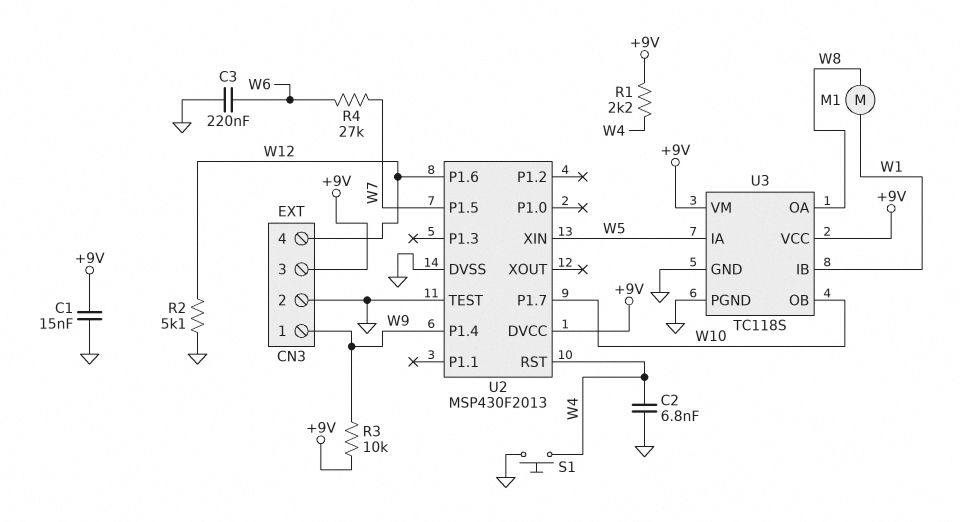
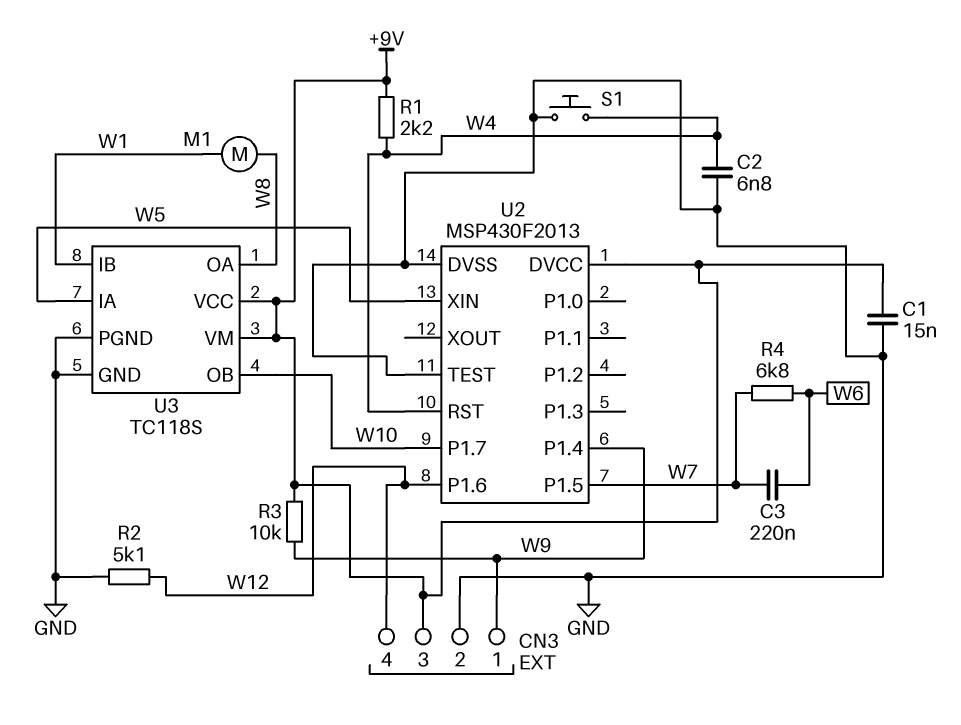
C3: 220nF (GND, W6) -> 220nF (W6, W7)
R4: 27k (W6, W7) -> 6.8k (W6, W7)

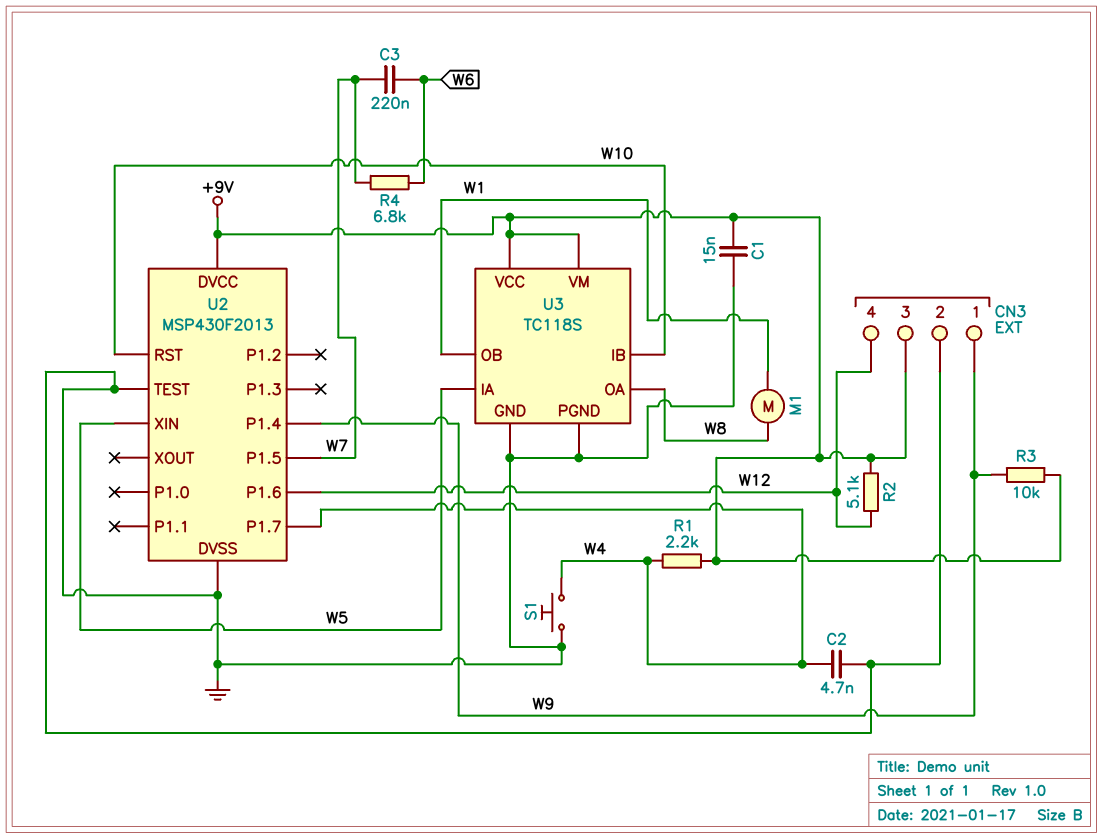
C2: 6.8nF (GND, W4) -> 4.7nF (GND, W4)
R2: 5.1k (GND, W12) -> 5.1k (+9V, W12)
U2 pin P1.7: W10 -> W4
U2 pin RST: W4 -> W10
U3 pin IB: W1 -> W10
U3 pin OB: W10 -> W1

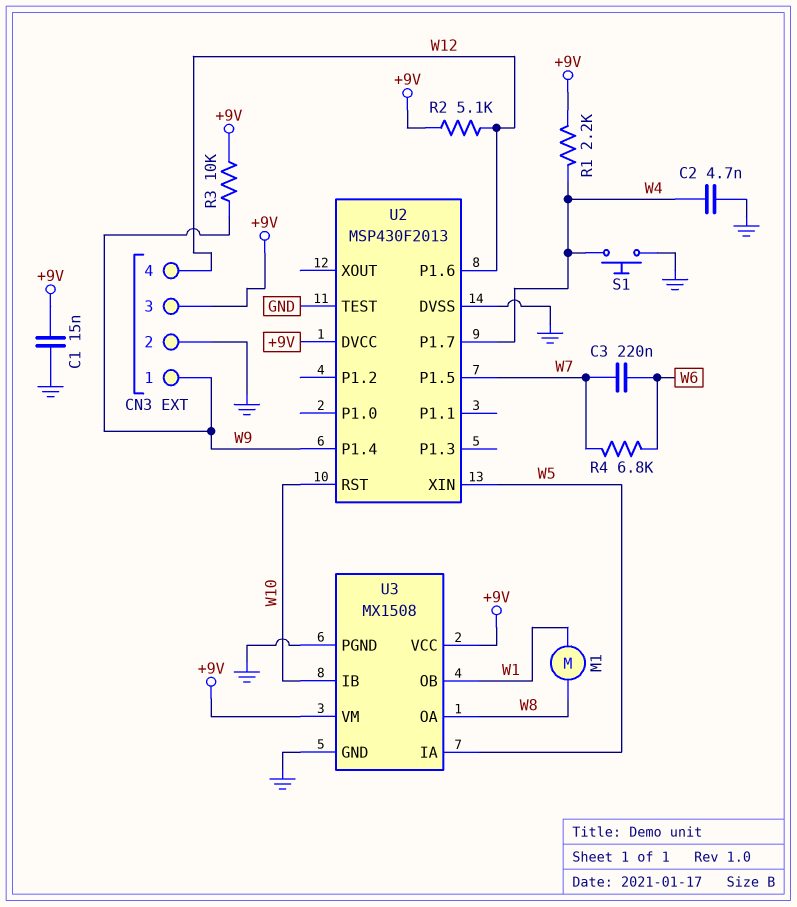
U3: TC118S -> MX1508

